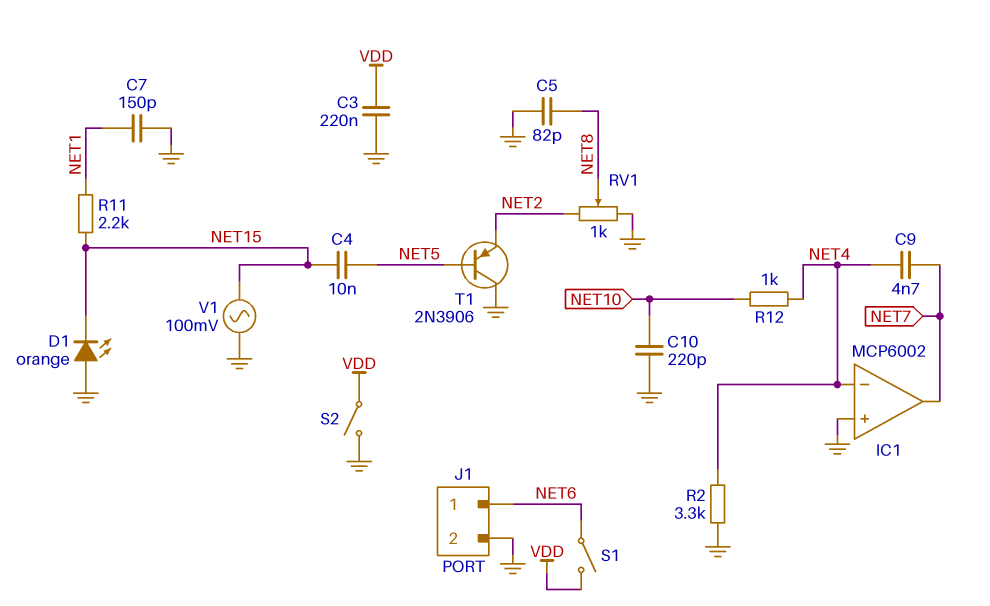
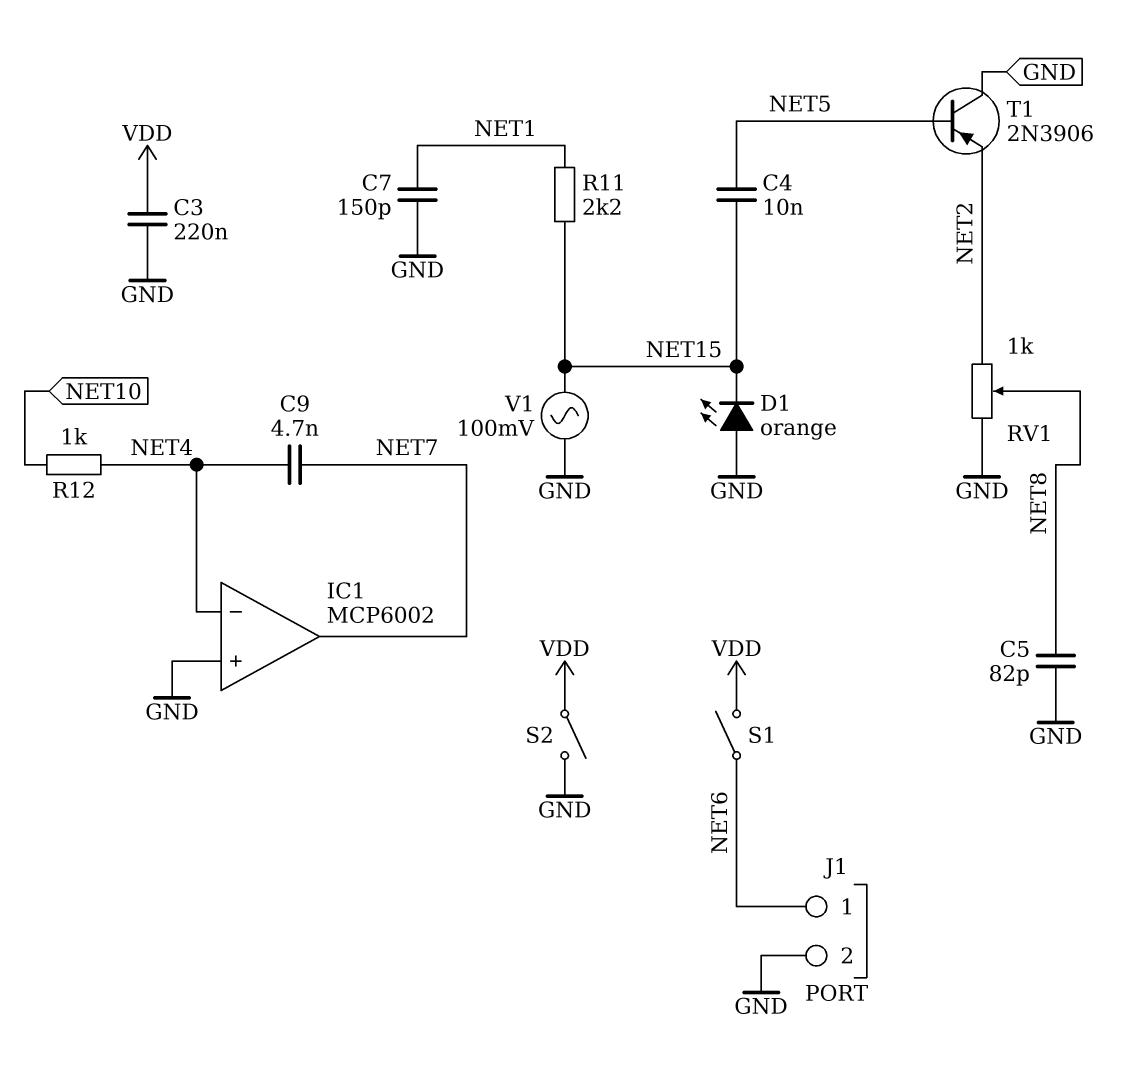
C10: 220pF (GND, NET10) -> none
R2: 3.3k (GND, NET4) -> none

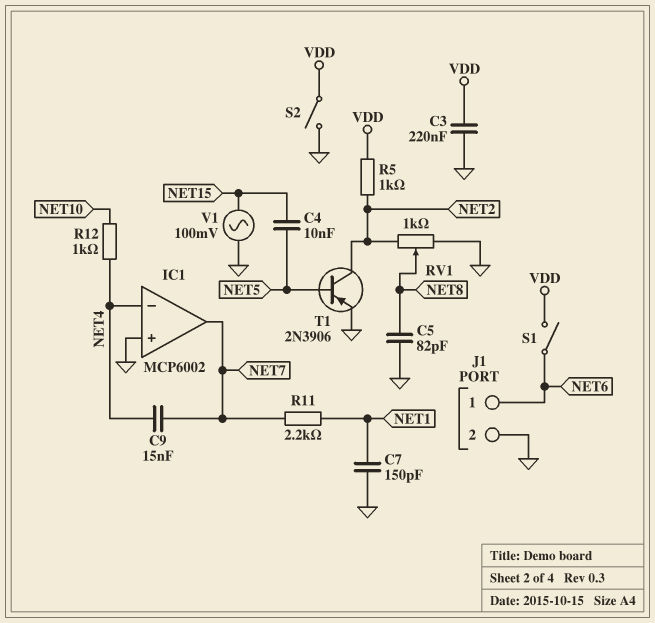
C9: 4.7nF (NET4, NET7) -> 15nF (NET4, NET7)
D1: LED orange (A GND, K NET15) -> none
R5: none -> 1k (NET2, VDD)
R11: 2.2k (NET1, NET15) -> 2.2k (NET1, NET7)
T1: PNP 2N3906 (B NET5, C GND, E NET2) -> PNP 2N3906 (B NET5, C NET2, E GND)

